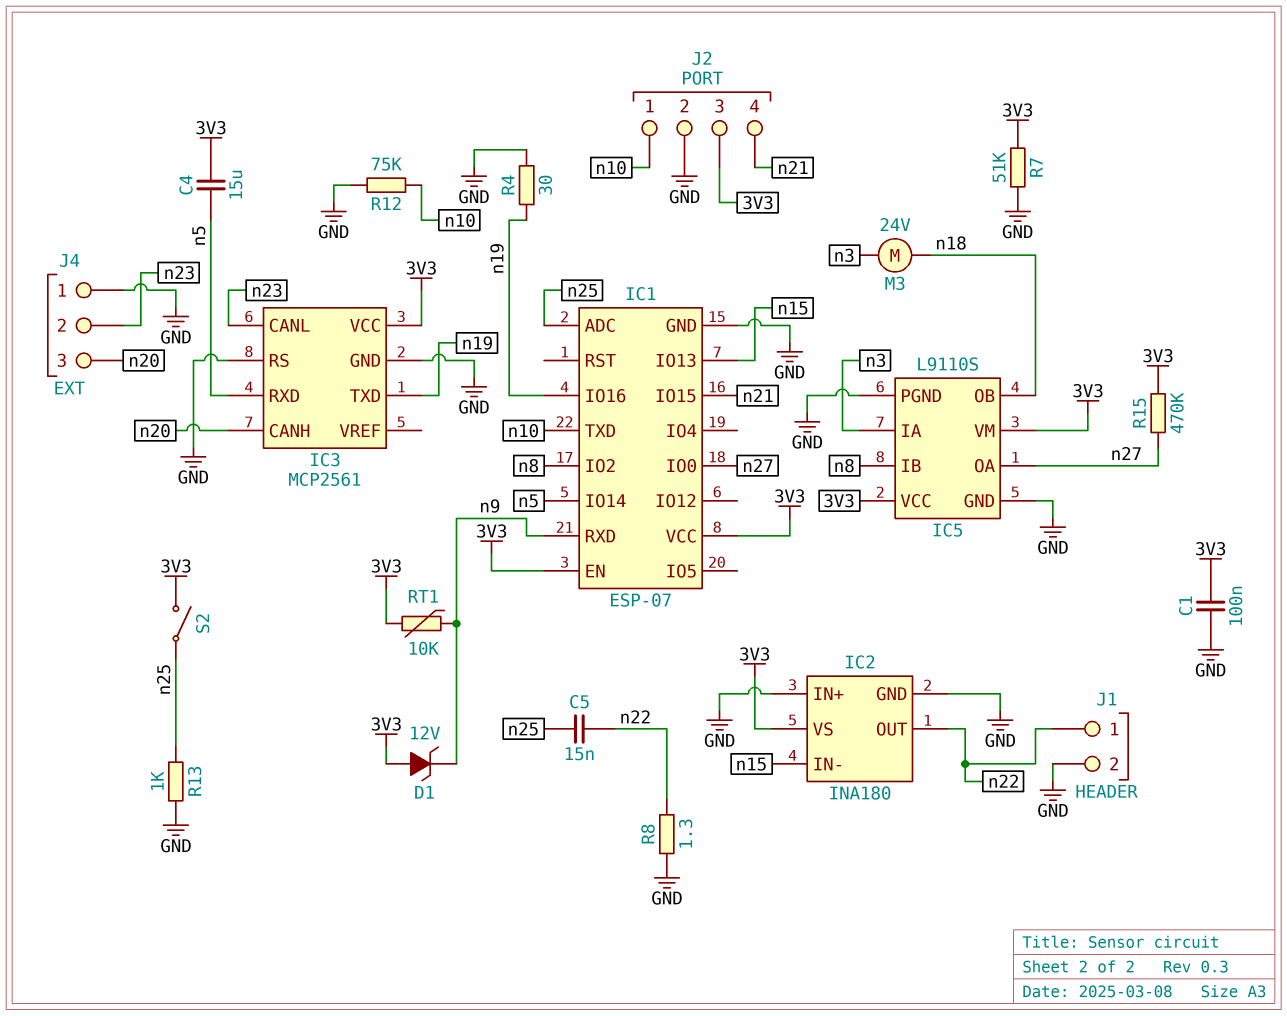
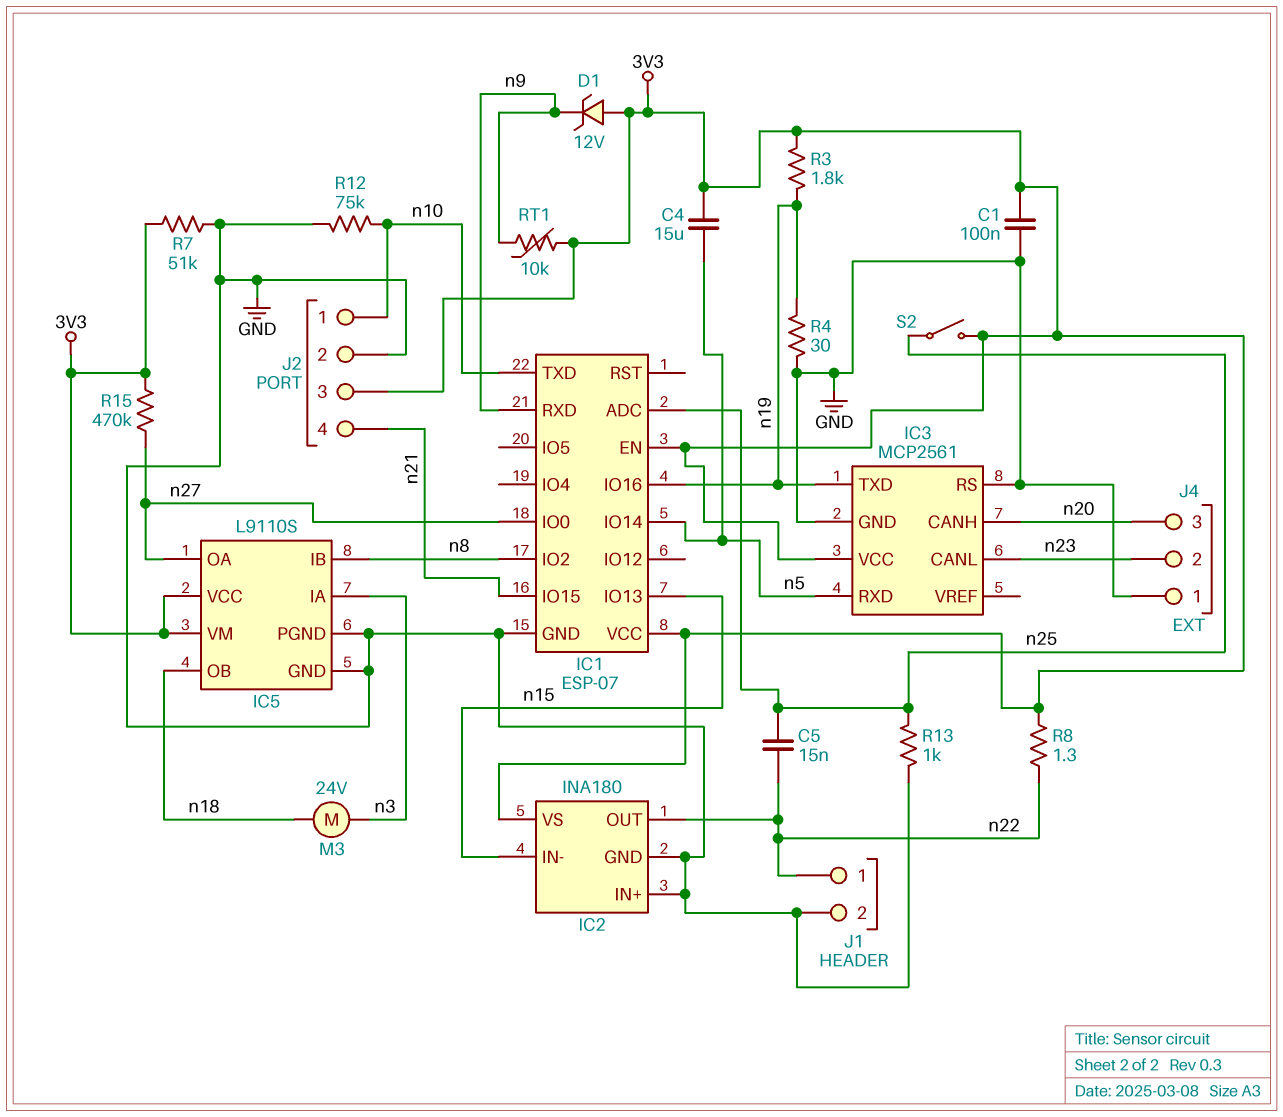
R3: none -> 1.8k (3V3, n19)
R8: 1.3 (GND, n22) -> 1.3 (3V3, n22)

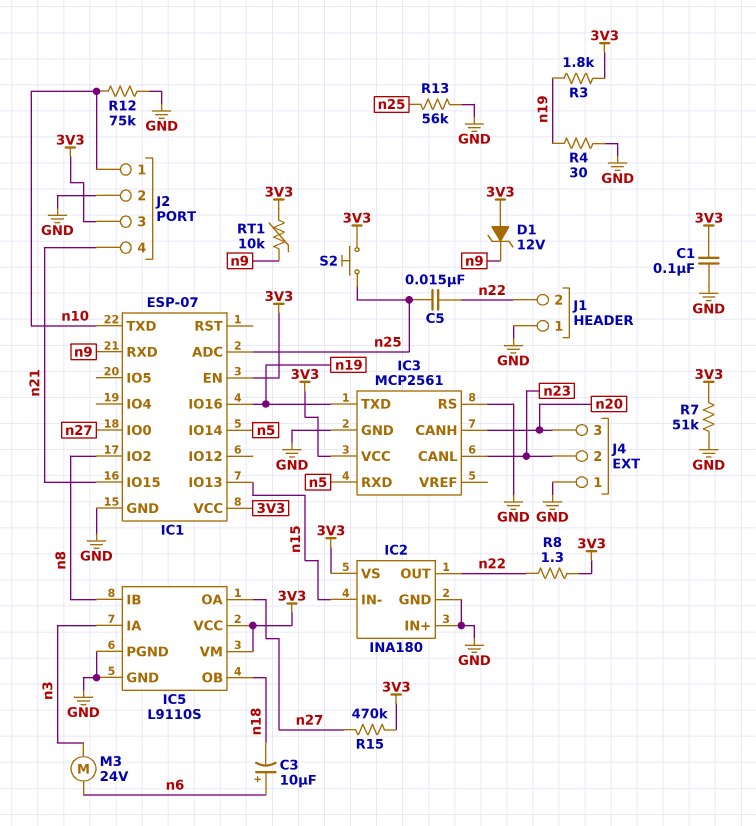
C3: none -> 10uF (plus n6, minus n18)
C4: 15uF (3V3, n5) -> none
J1 pin 1: n22 -> GND
J1 pin 2: GND -> n22
M3: motor 24V (n3, n18) -> motor 24V (n3, n6)
R13: 1k (GND, n25) -> 56k (GND, n25)
S2: switch (3V3, n25) -> button (3V3, n25)

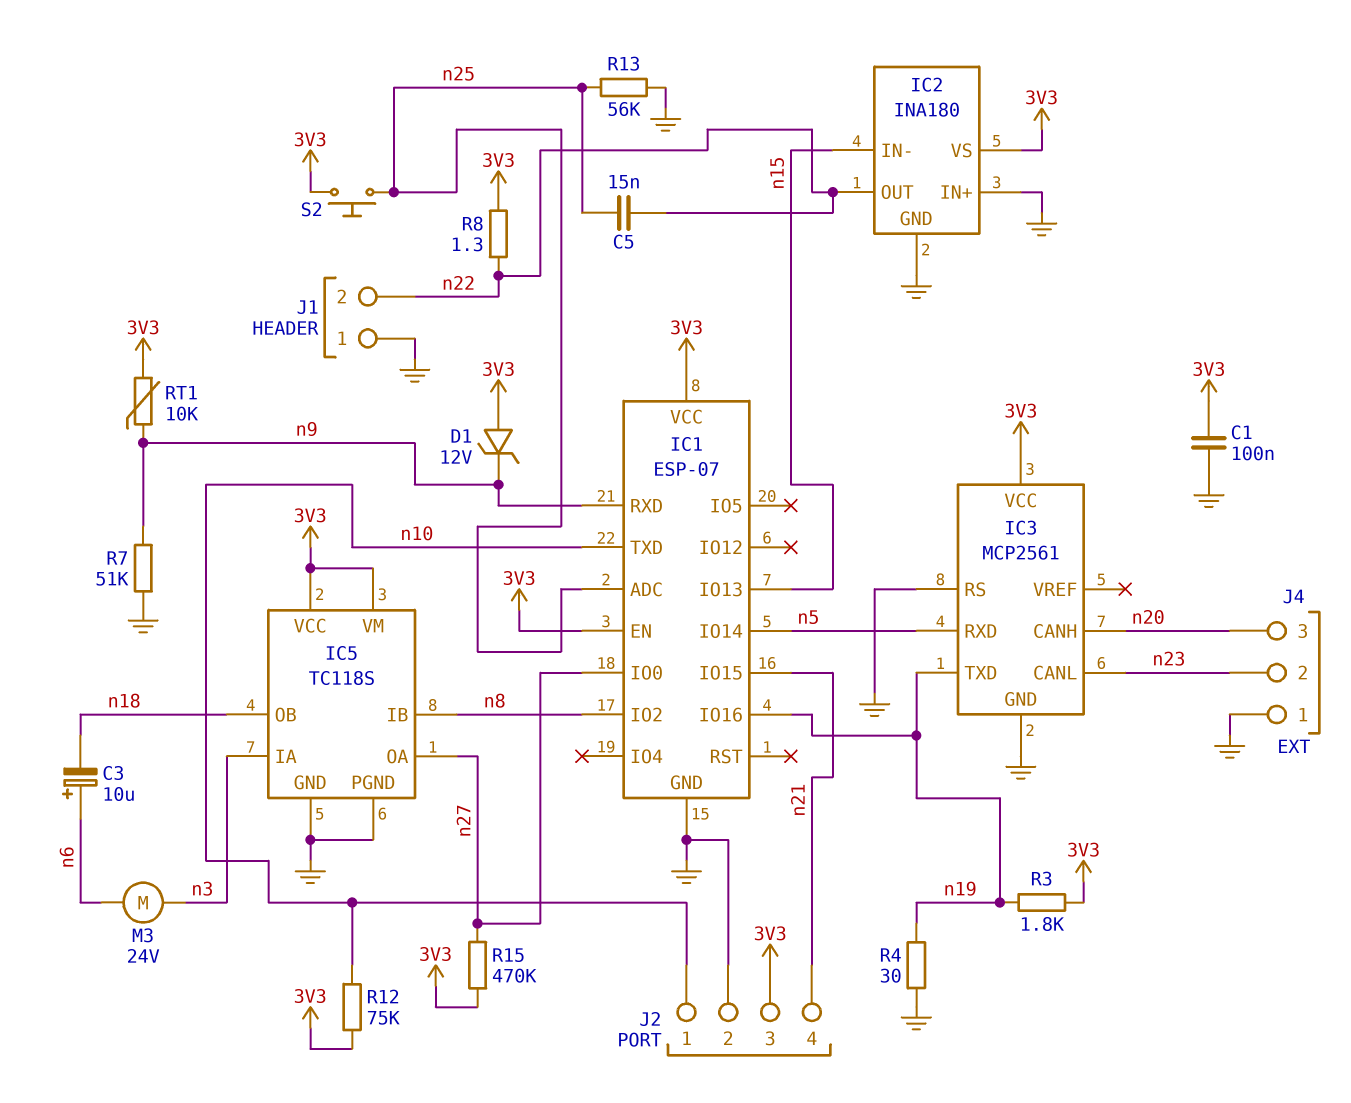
IC5: L9110S -> TC118S
R7: 51k (3V3, GND) -> 51k (GND, n9)
R12: 75k (GND, n10) -> 75k (3V3, n10)

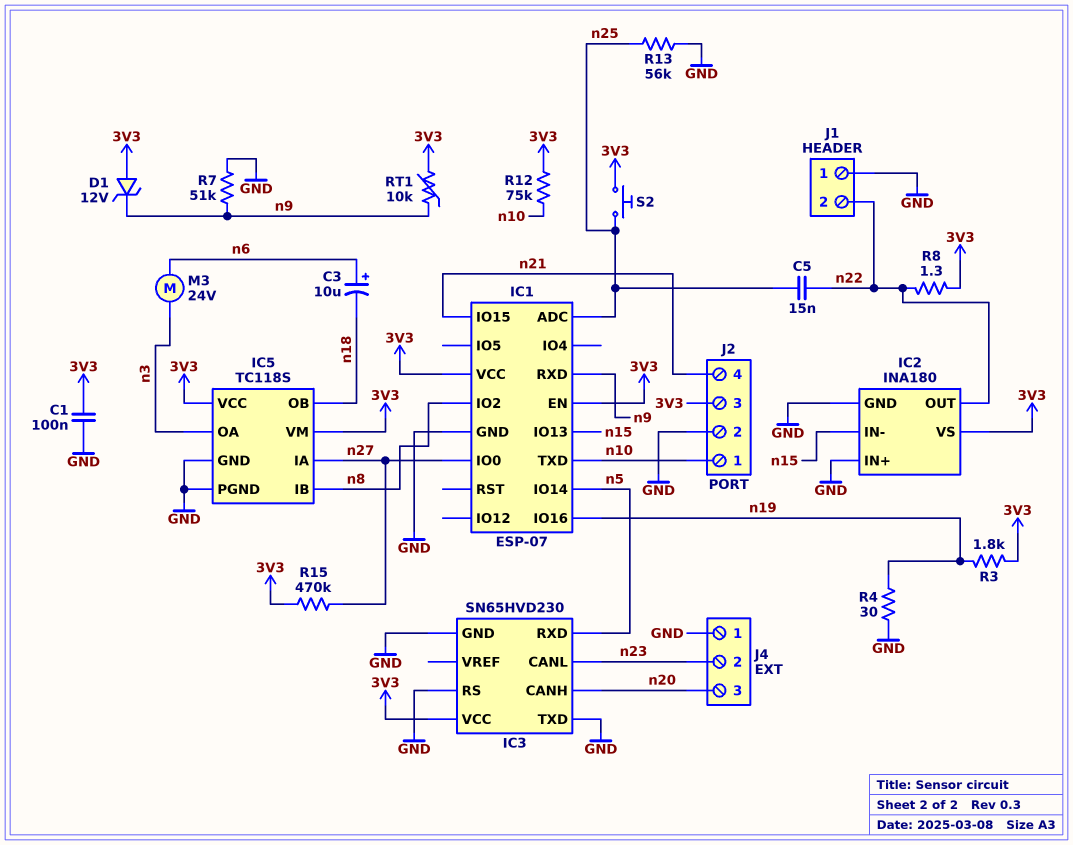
IC3: MCP2561 -> SN65HVD230
IC3 pin TXD: n19 -> GND
IC5 pin IA: n3 -> n27
IC5 pin OA: n27 -> n3

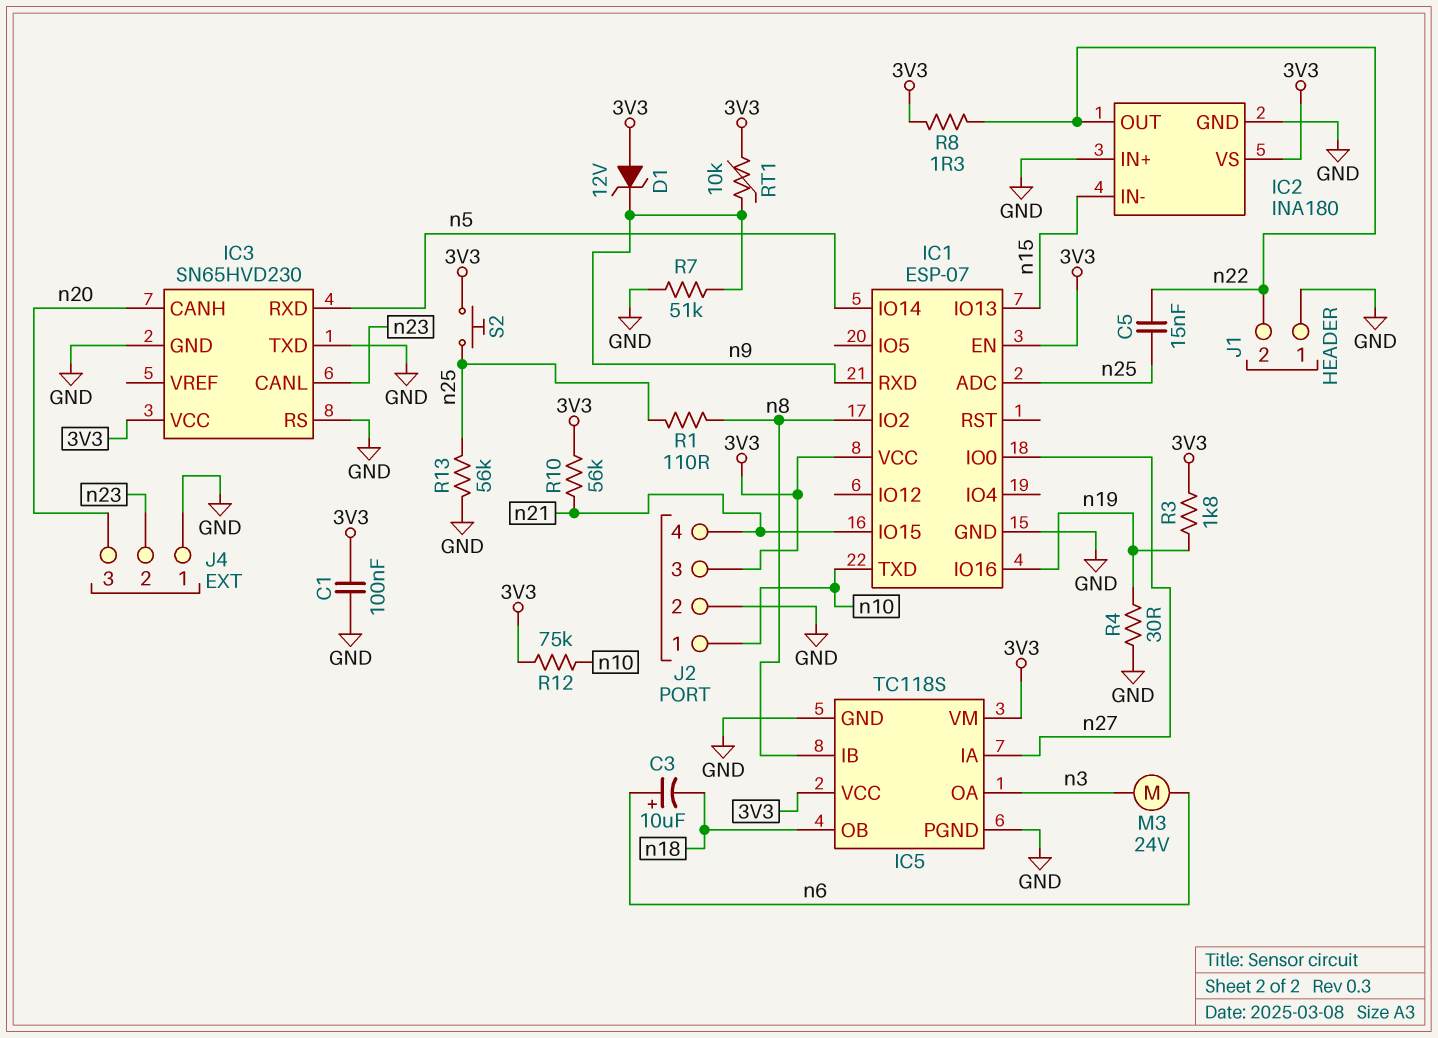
R1: none -> 110 (n8, n25)
R10: none -> 56k (3V3, n21)
R15: 470k (3V3, n27) -> none

